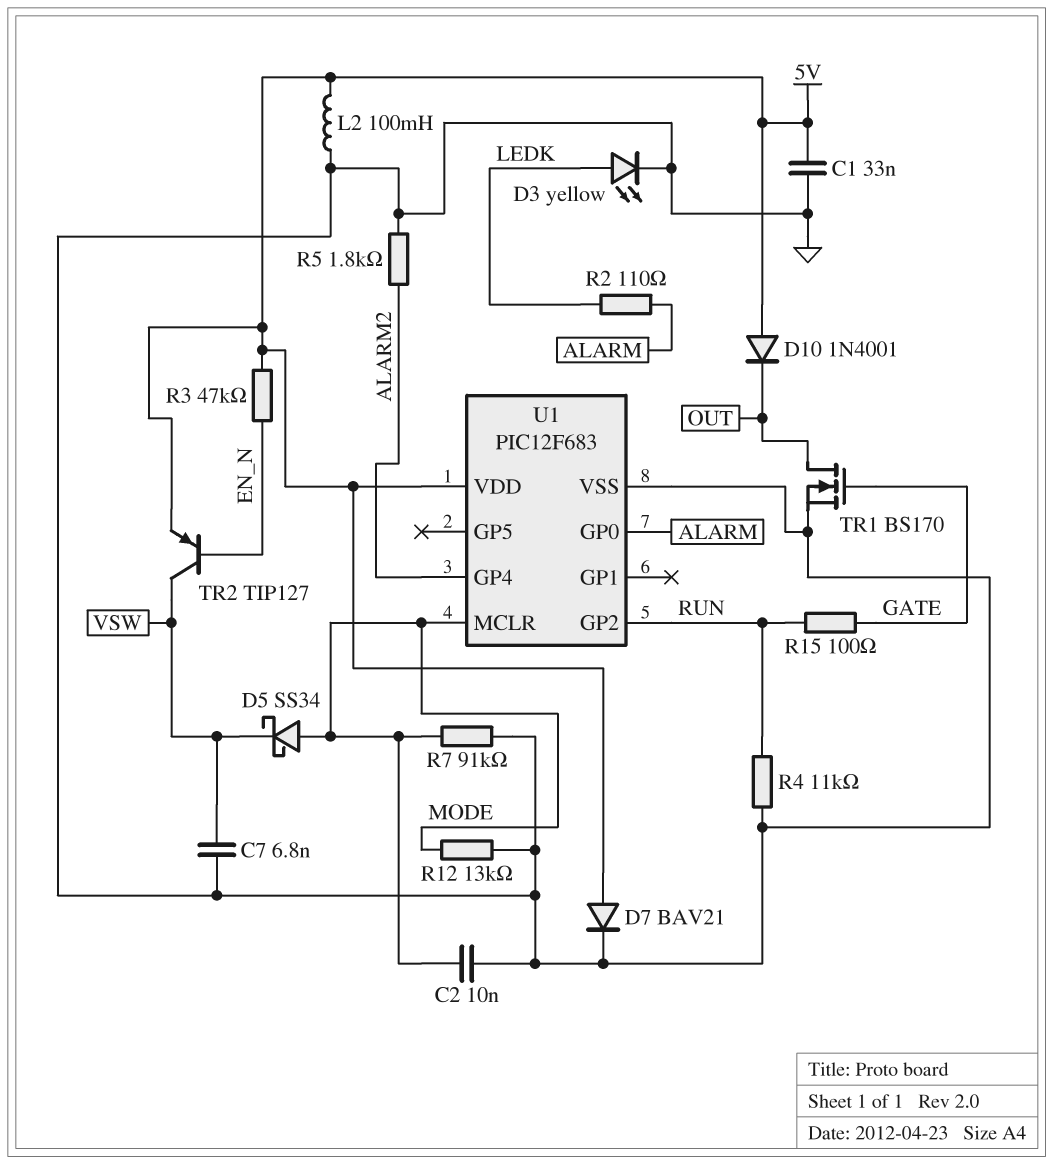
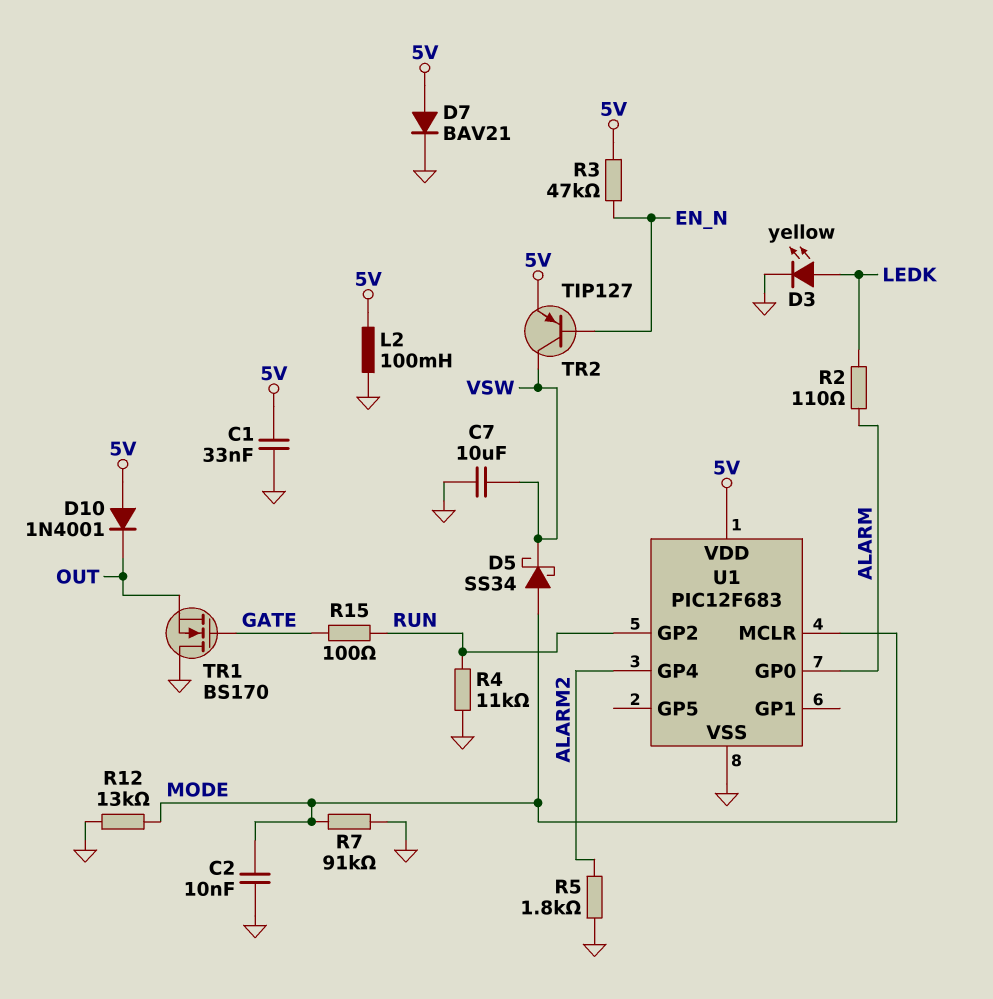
C7: 6.8nF (GND, VSW) -> 10uF (GND, VSW)
TR1: NMOS BS170 (G GATE, D OUT, S GND) -> NMOS BS170 (G GATE, D GND, S OUT)

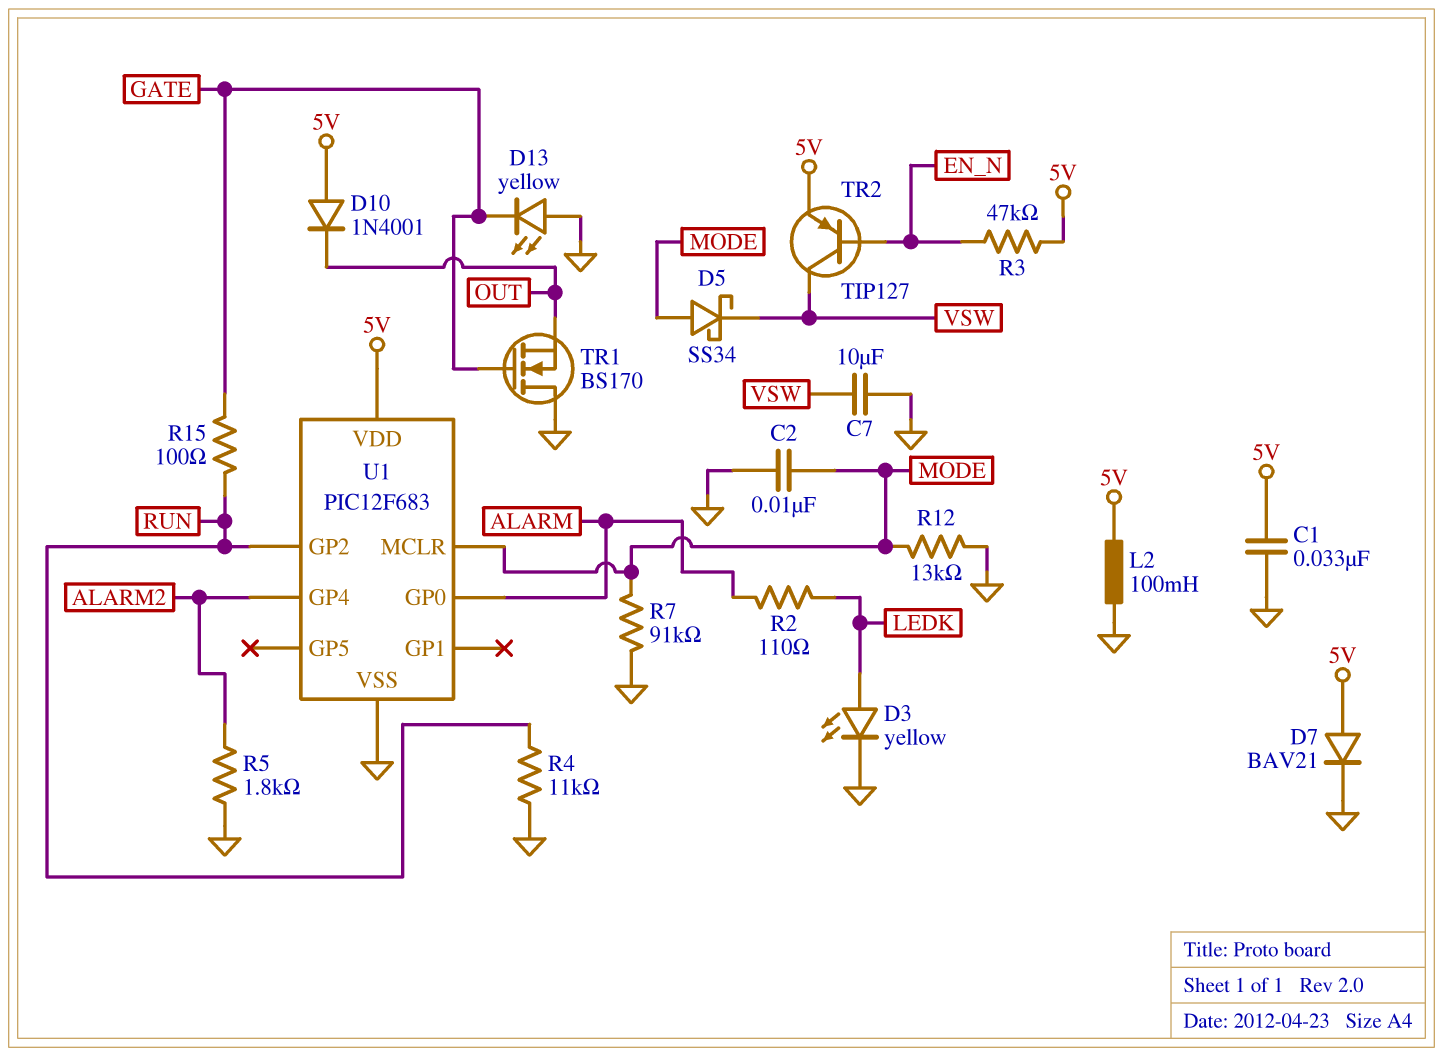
D13: none -> LED yellow (A GND, K GATE)

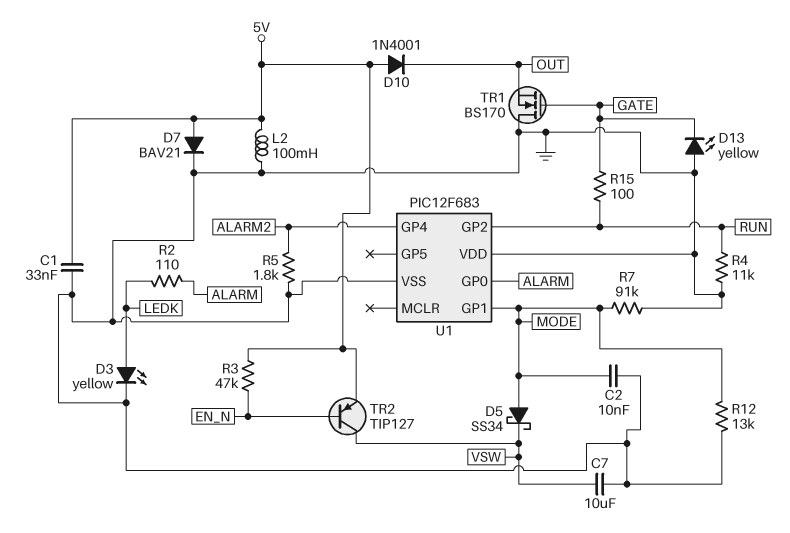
U1 pin GP1: none -> MODE
U1 pin MCLR: MODE -> none
U1 pin VDD: 5V -> GND

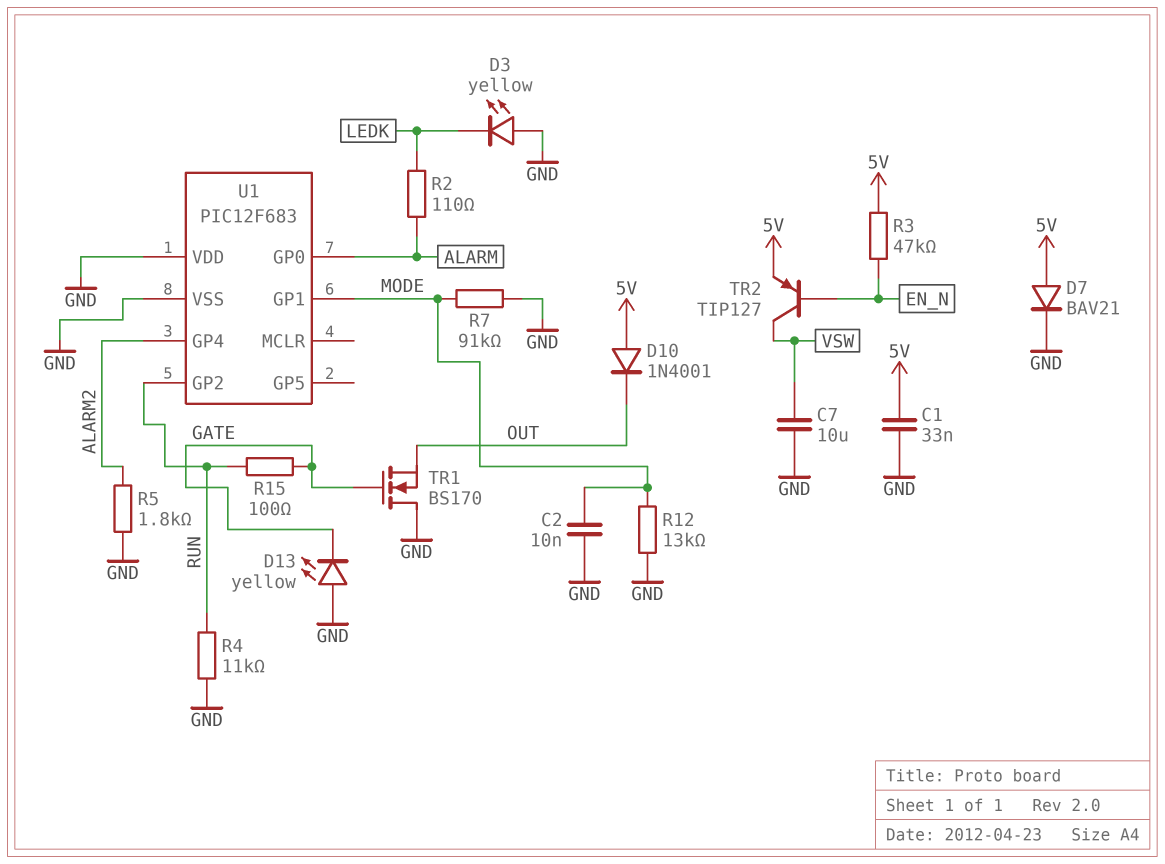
D3: LED yellow (A LEDK, K GND) -> LED yellow (A GND, K LEDK)
D5: schottky SS34 (A MODE, K VSW) -> none
L2: 100mH (5V, GND) -> none

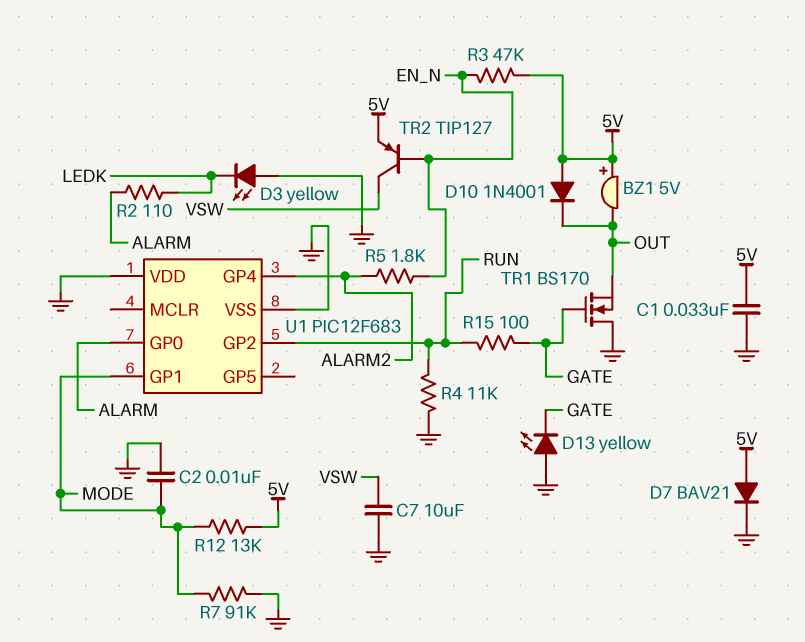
BZ1: none -> buzzer 5V (plus 5V, minus OUT)
R5: 1.8k (ALARM2, GND) -> 1.8k (ALARM2, EN_N)
R12: 13k (GND, MODE) -> 13k (5V, MODE)

